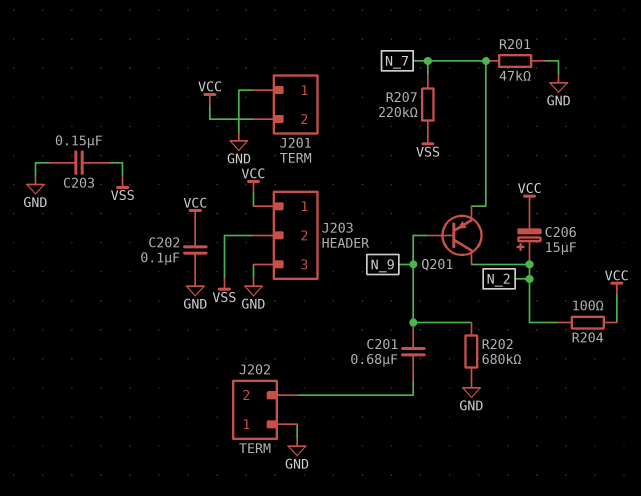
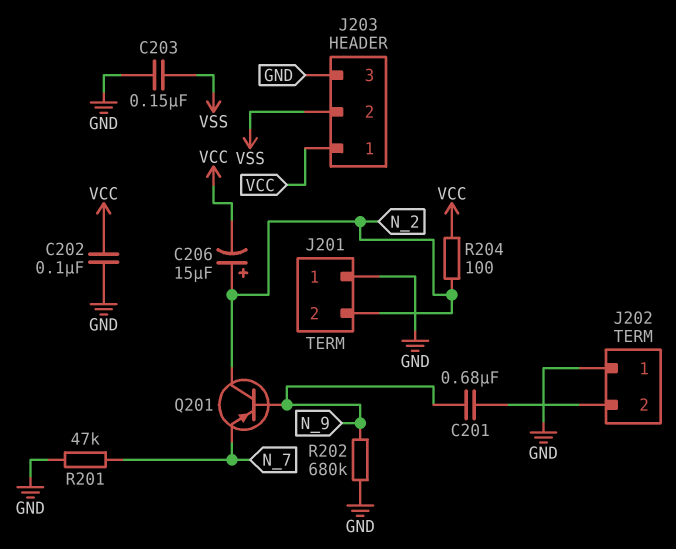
J201 pin 2: VCC -> N_2
R207: 220k (N_7, VSS) -> none

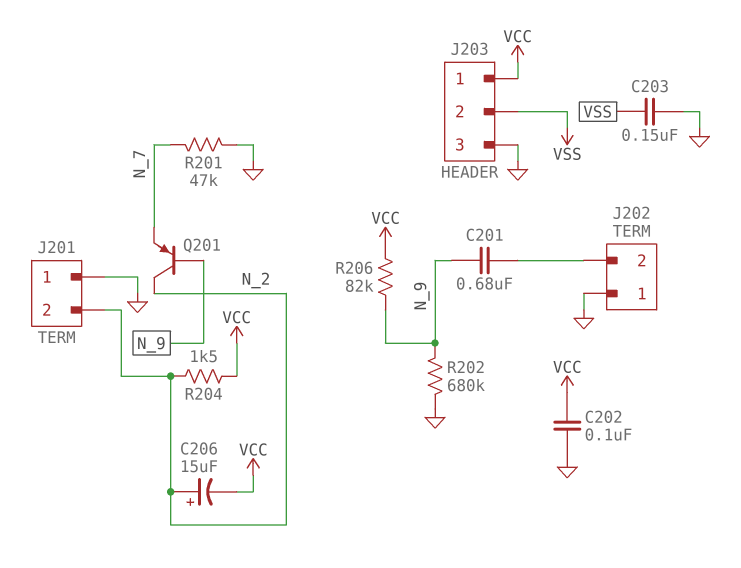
R204: 100 (N_2, VCC) -> 1.5k (N_2, VCC)
R206: none -> 82k (N_9, VCC)

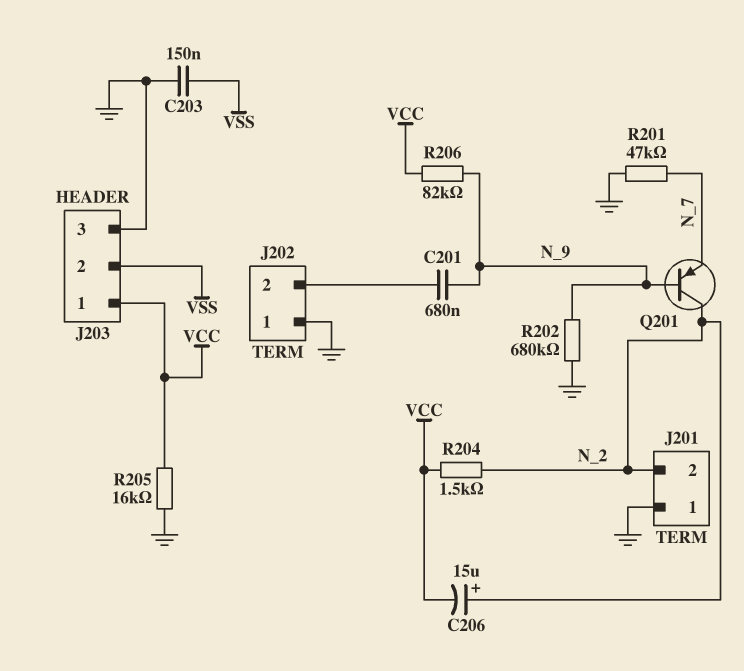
C202: 100nF (GND, VCC) -> none
R205: none -> 16k (GND, VCC)

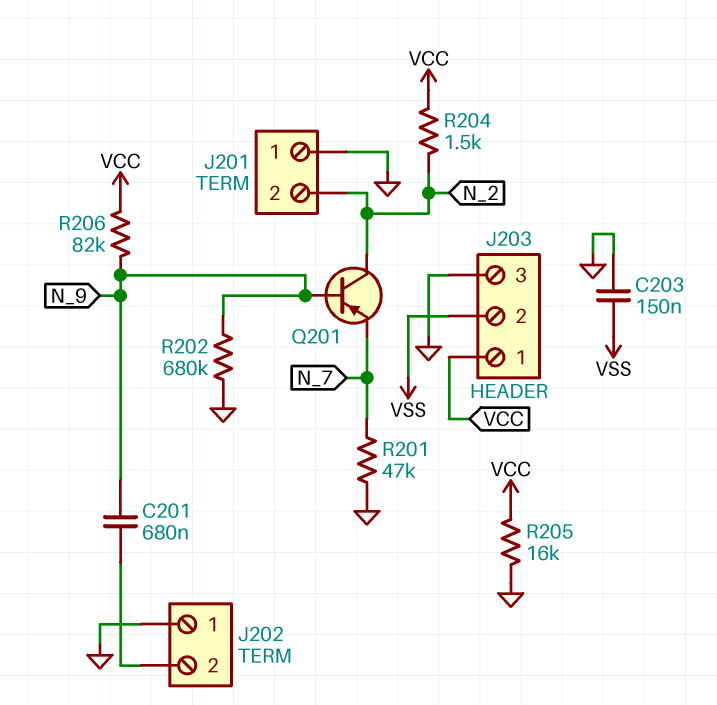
C206: 15uF (plus N_2, minus VCC) -> none

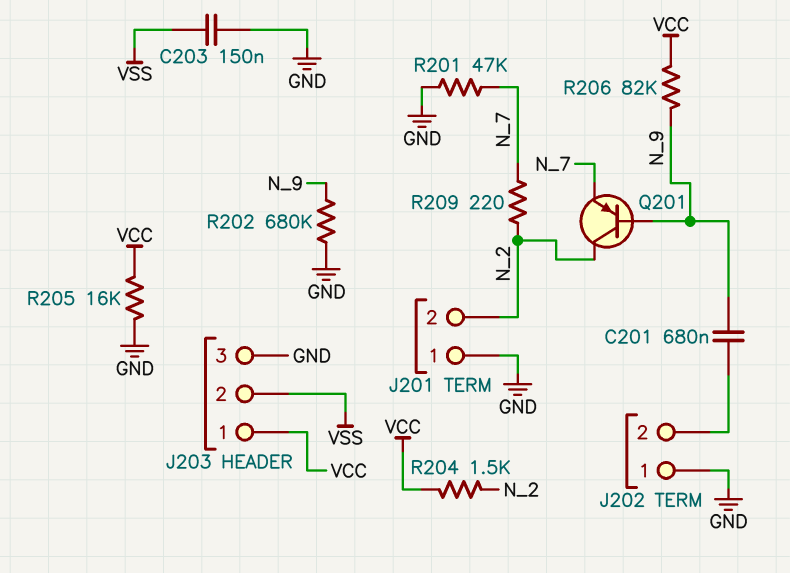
R209: none -> 220 (N_2, N_7)

